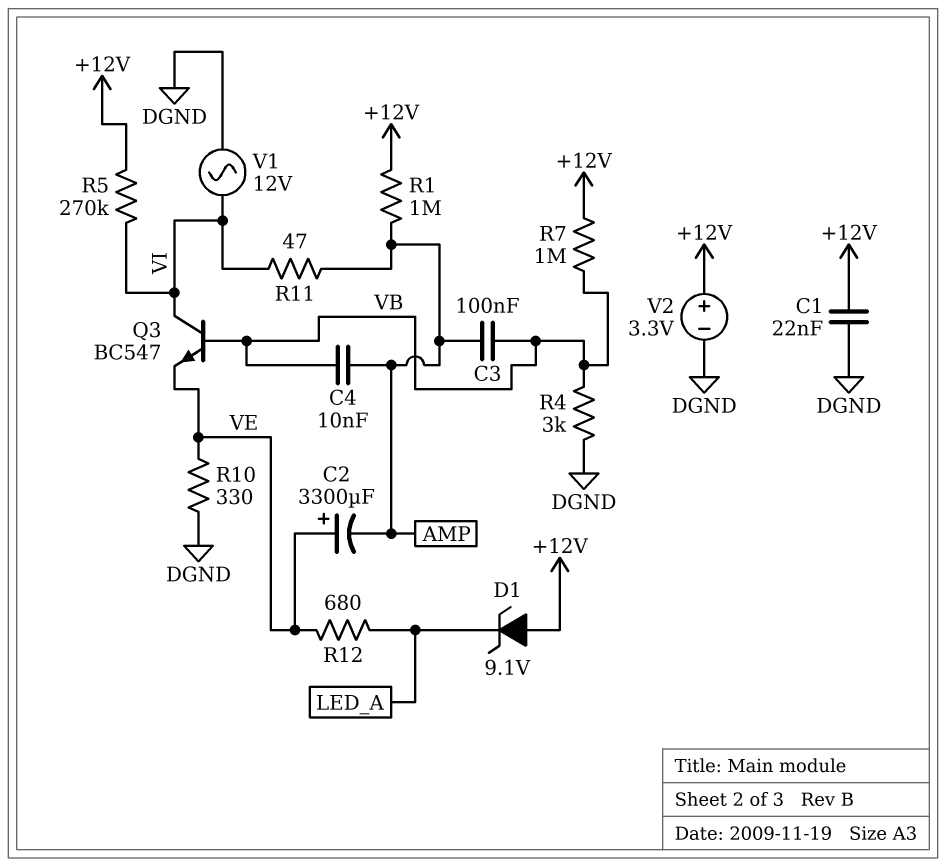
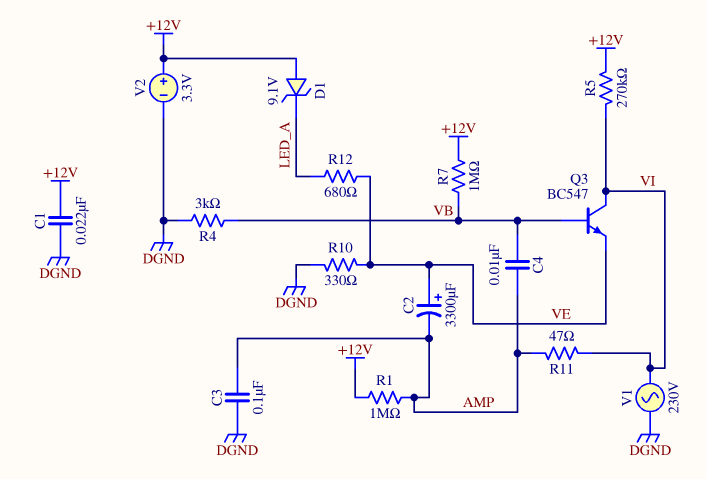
C3: 100nF (AMP, VB) -> 100nF (AMP, DGND)
V1: AC 12V (DGND, VI) -> AC 230V (DGND, VI)

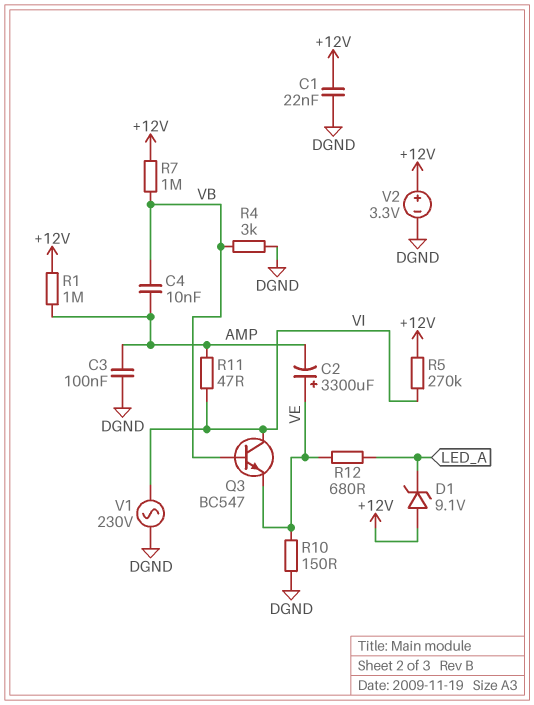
R10: 330 (DGND, VE) -> 150 (DGND, VE)

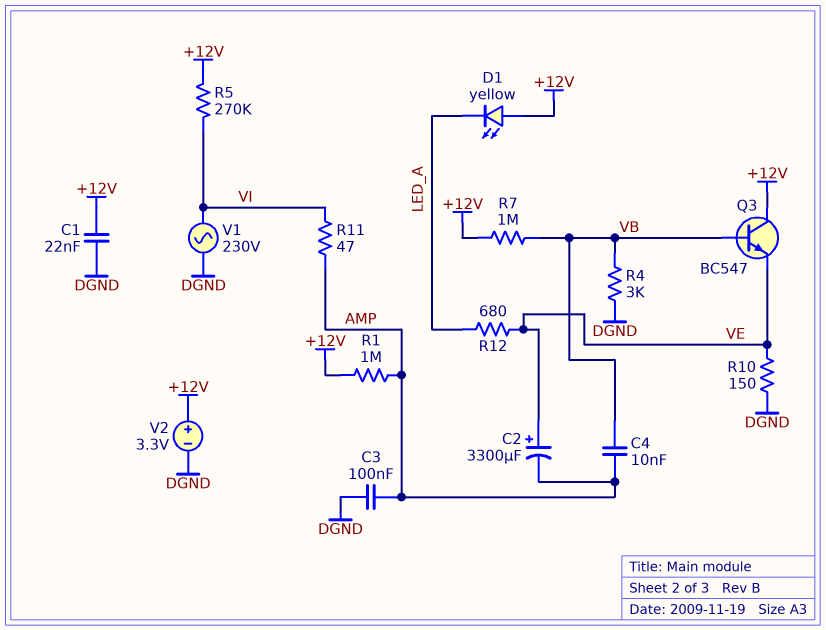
D1: zener 9.1V (A +12V, K LED_A) -> LED yellow (A +12V, K LED_A)
Q3: NPN BC547 (B VB, C VI, E VE) -> NPN BC547 (B VB, C +12V, E VE)

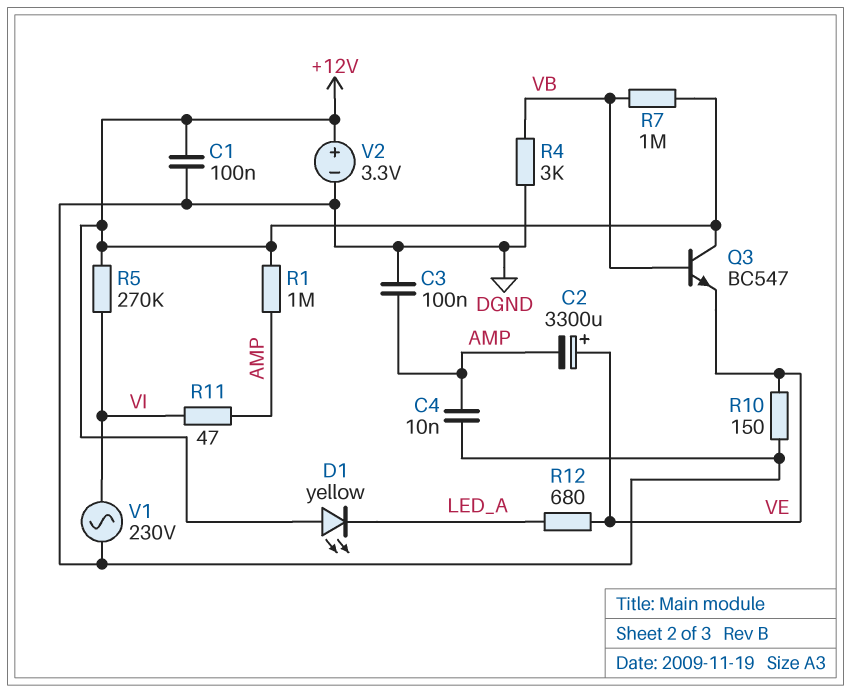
C1: 22nF (+12V, DGND) -> 100nF (+12V, DGND)
C4: 10nF (AMP, VB) -> 10nF (AMP, DGND)

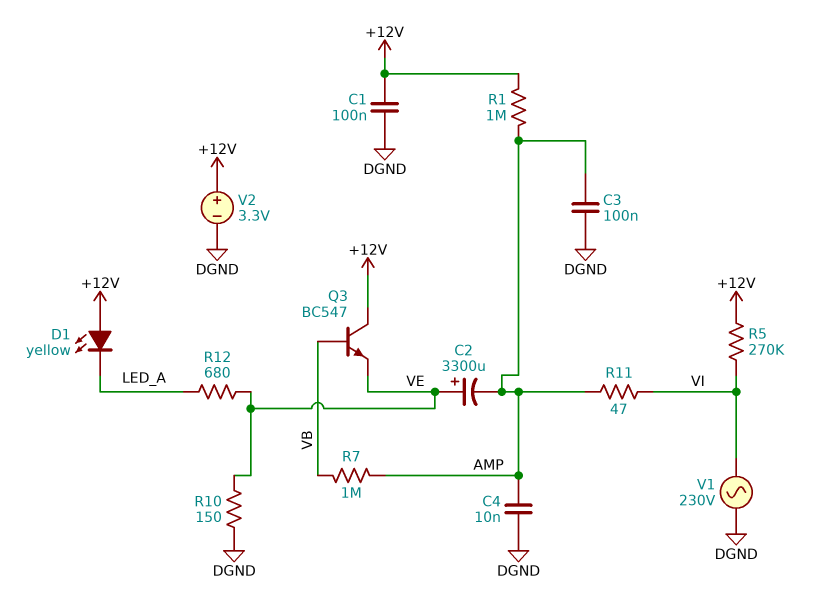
R4: 3k (DGND, VB) -> none
R7: 1M (+12V, VB) -> 1M (AMP, VB)

